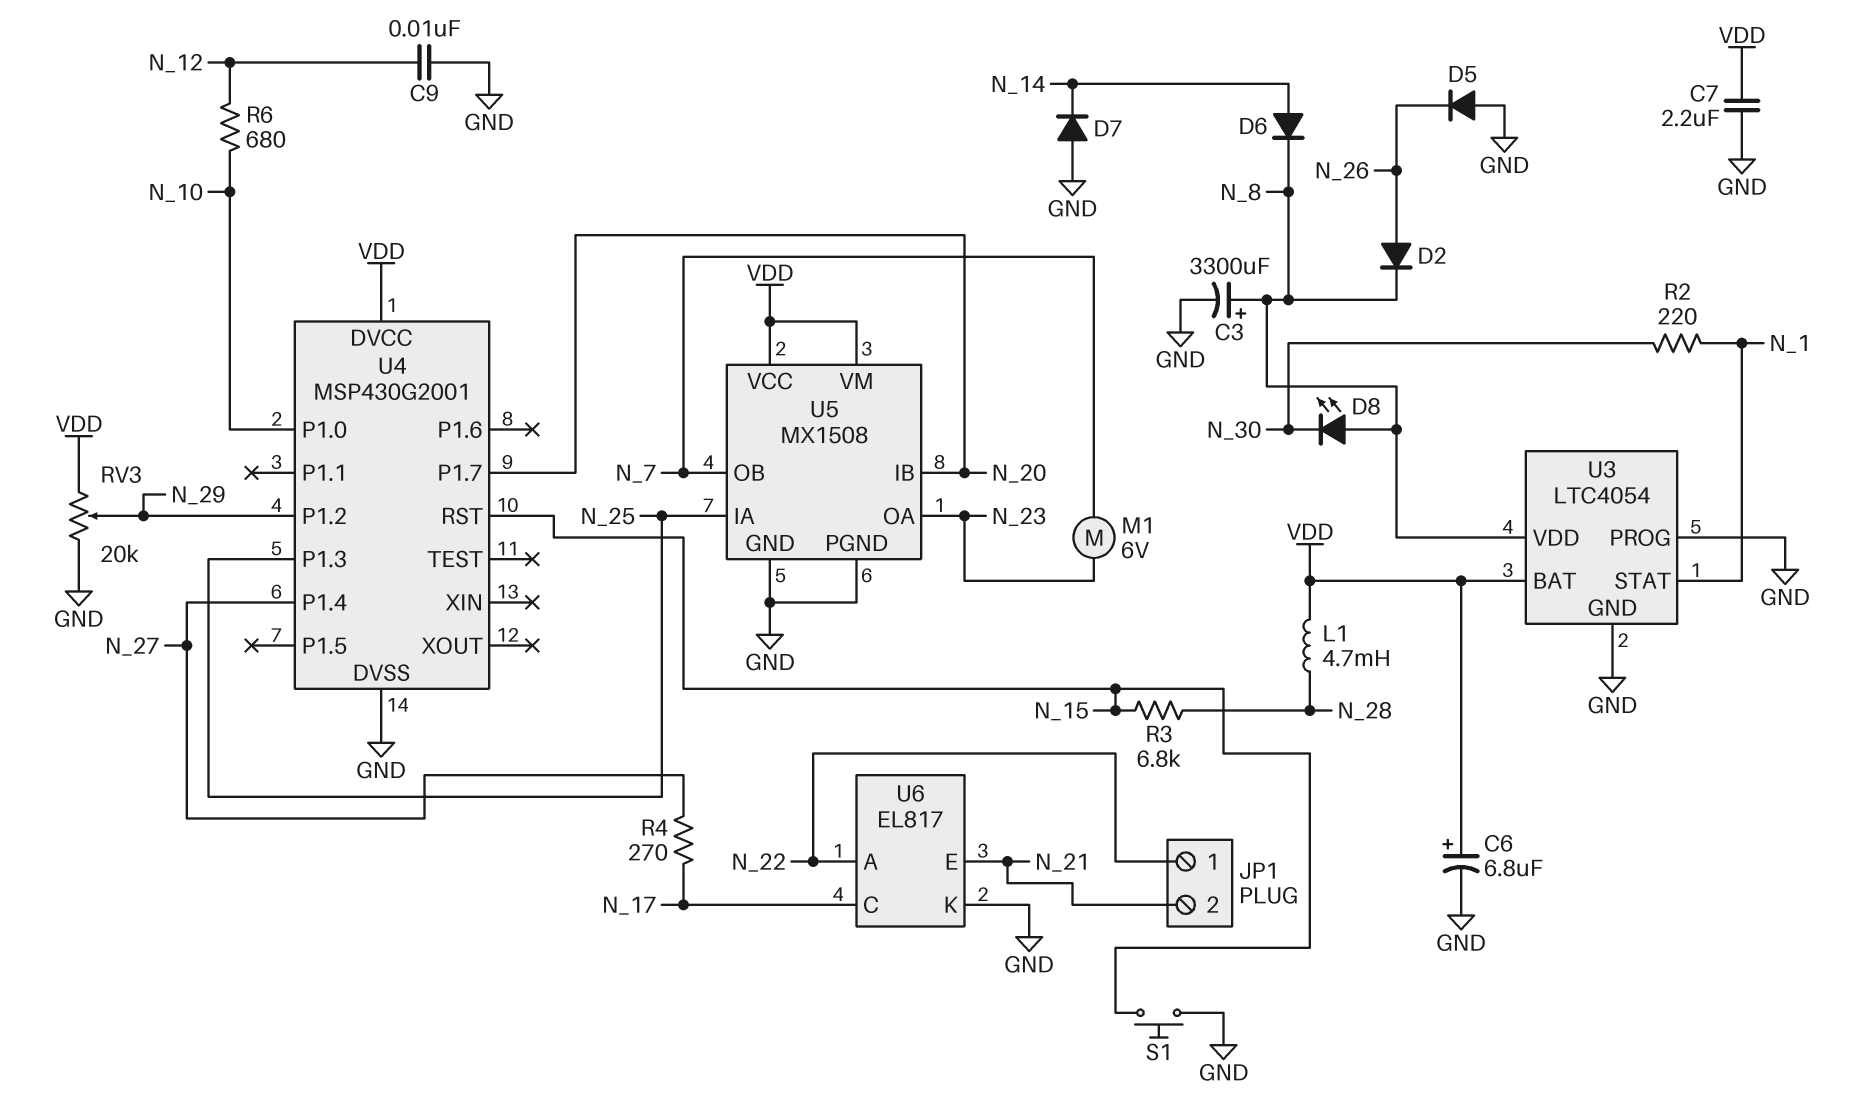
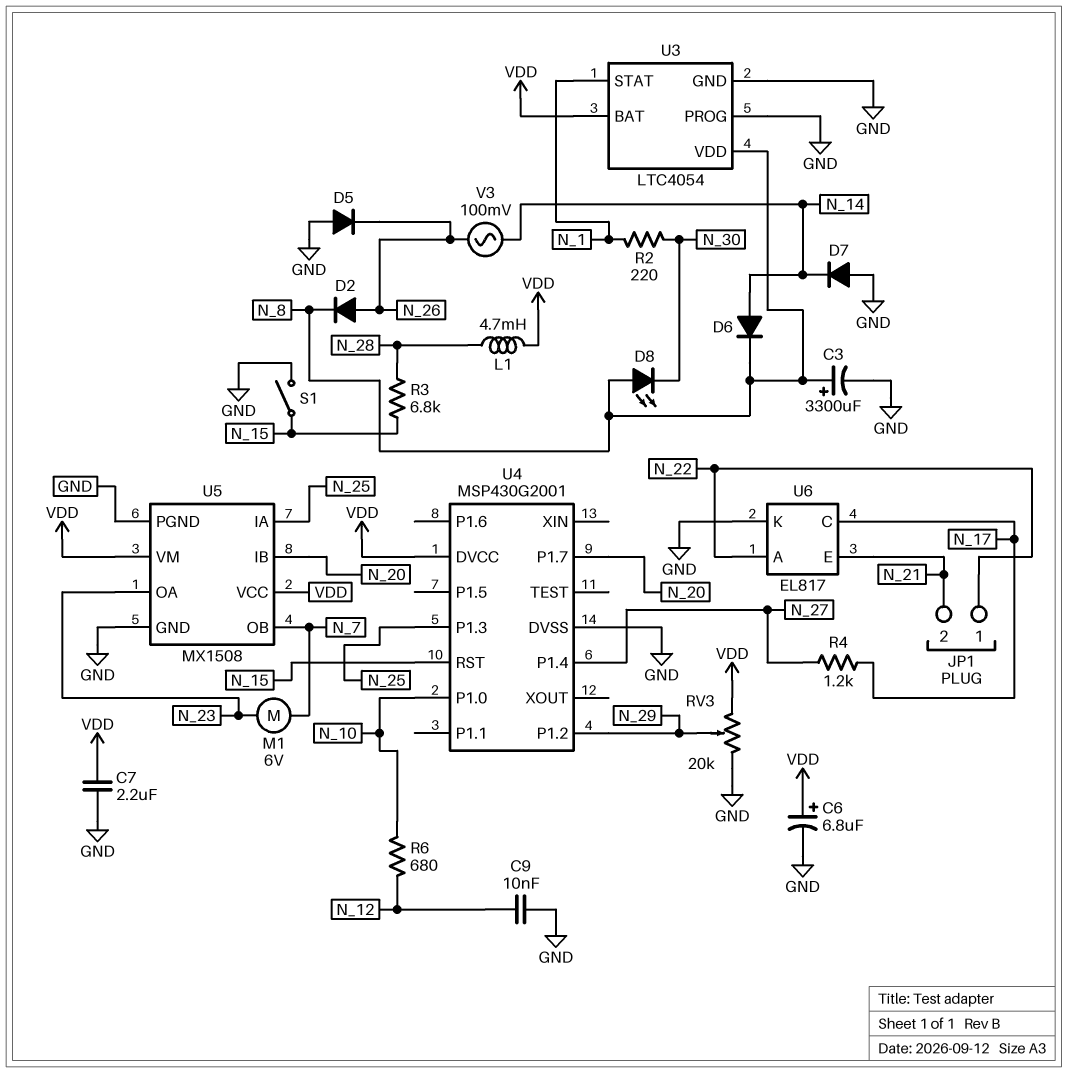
R4: 270 (N_17, N_27) -> 1.2k (N_17, N_27)
S1: button (GND, N_15) -> switch (GND, N_15)
V3: none -> AC 100mV (N_14, N_26)

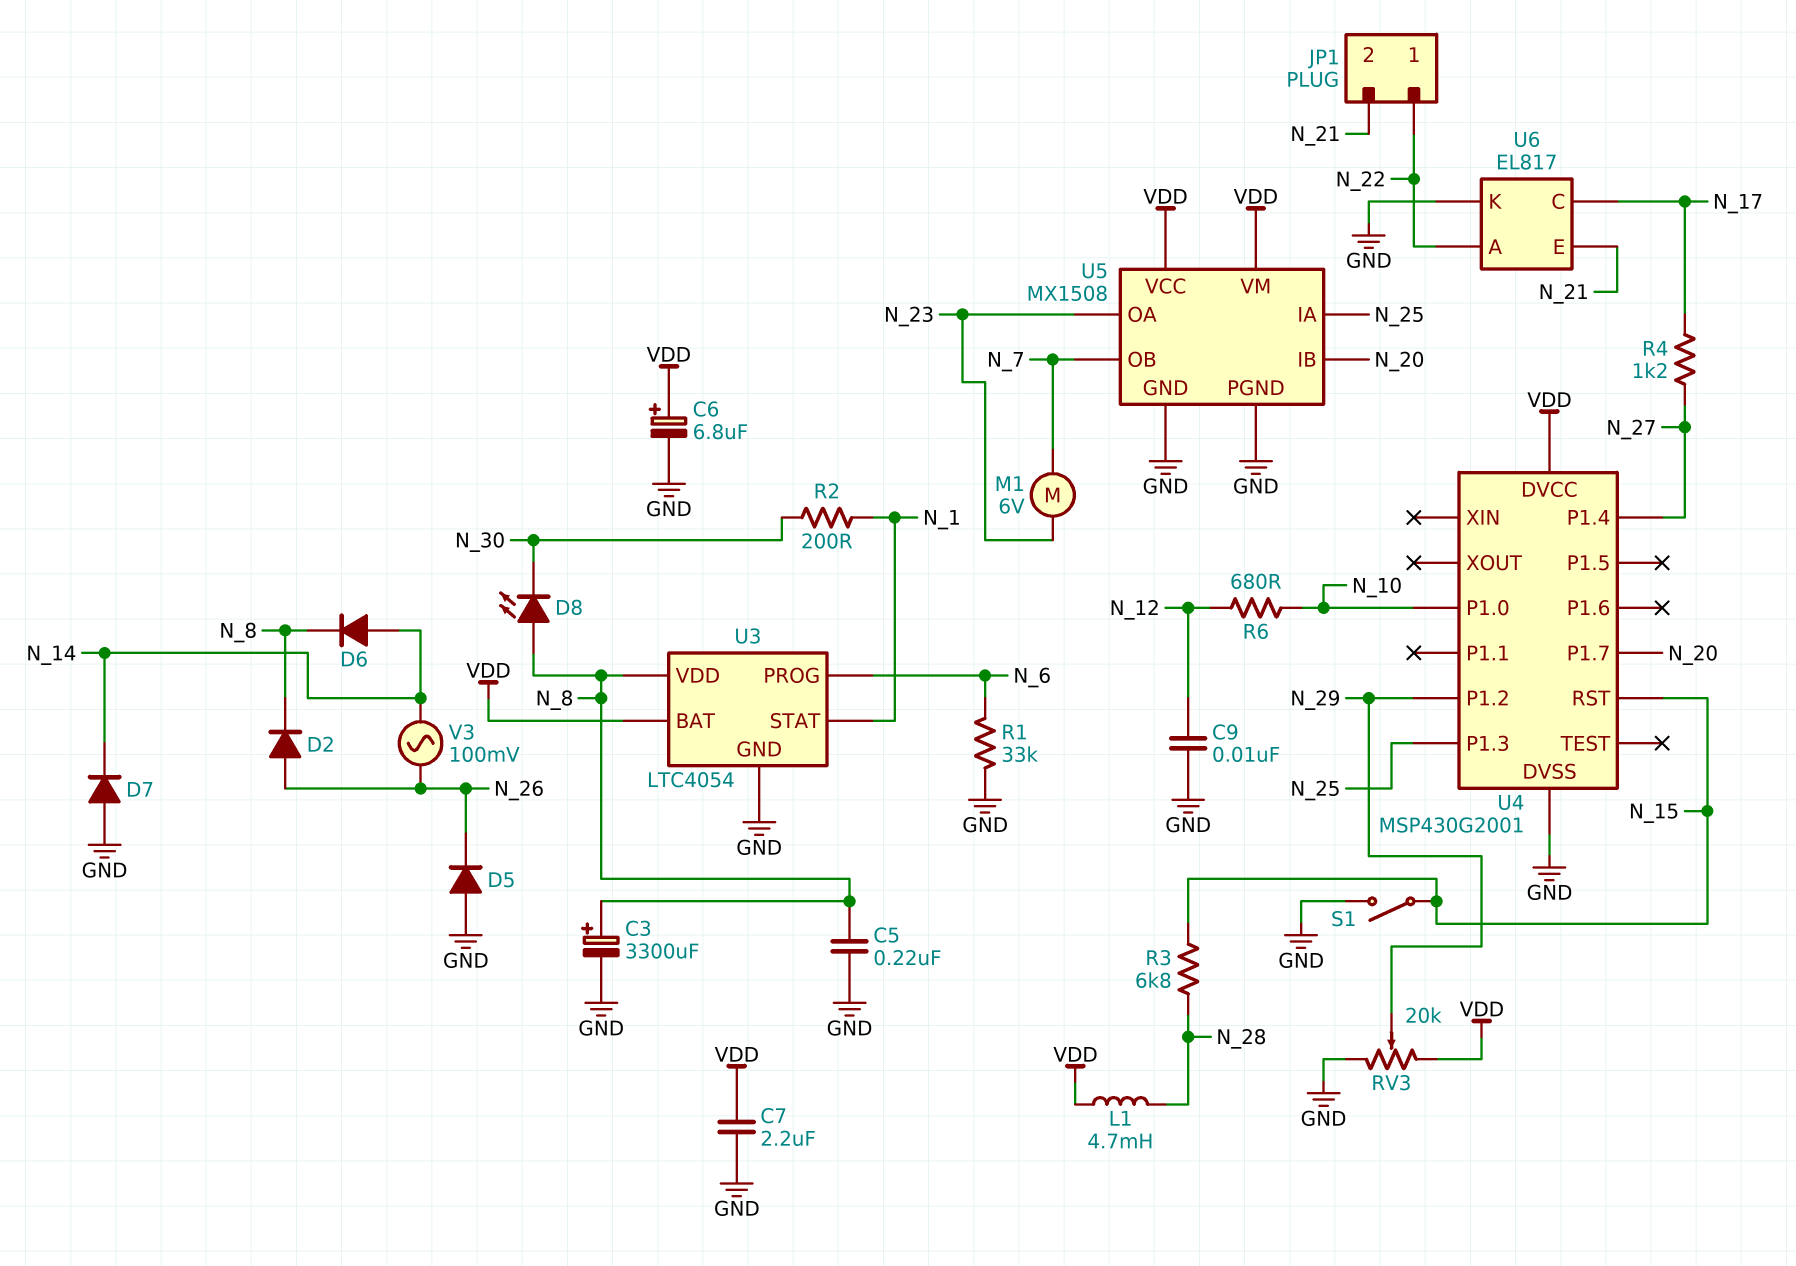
C5: none -> 220nF (GND, N_8)
R1: none -> 33k (GND, N_6)
R2: 220 (N_1, N_30) -> 200 (N_1, N_30)
U3 pin PROG: GND -> N_6

